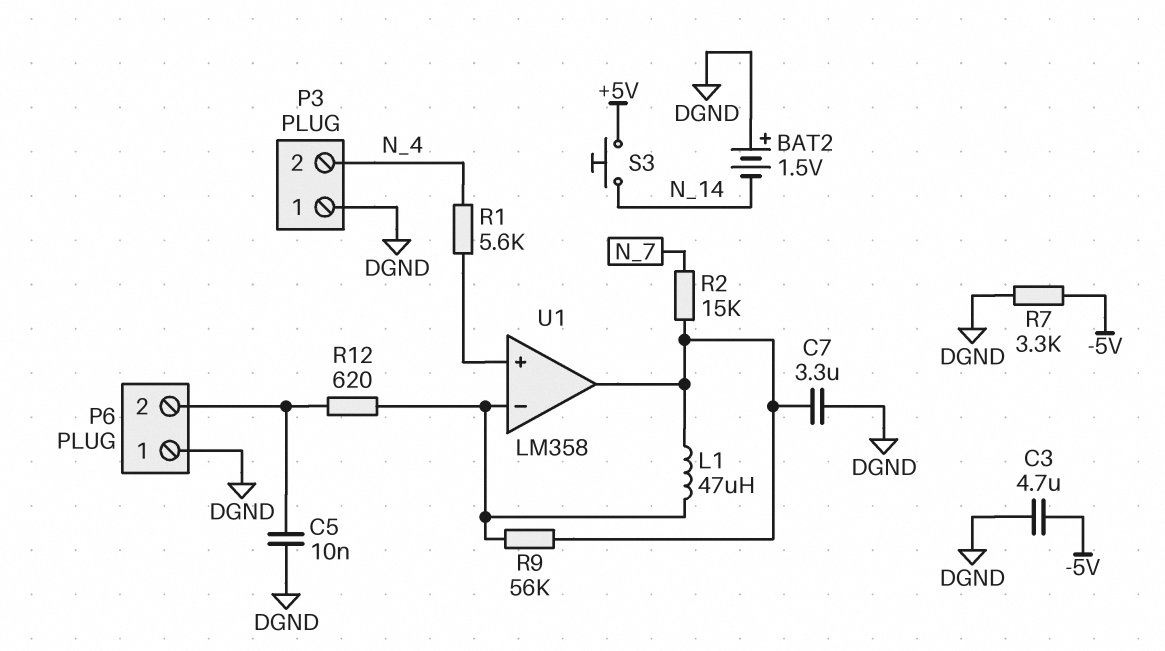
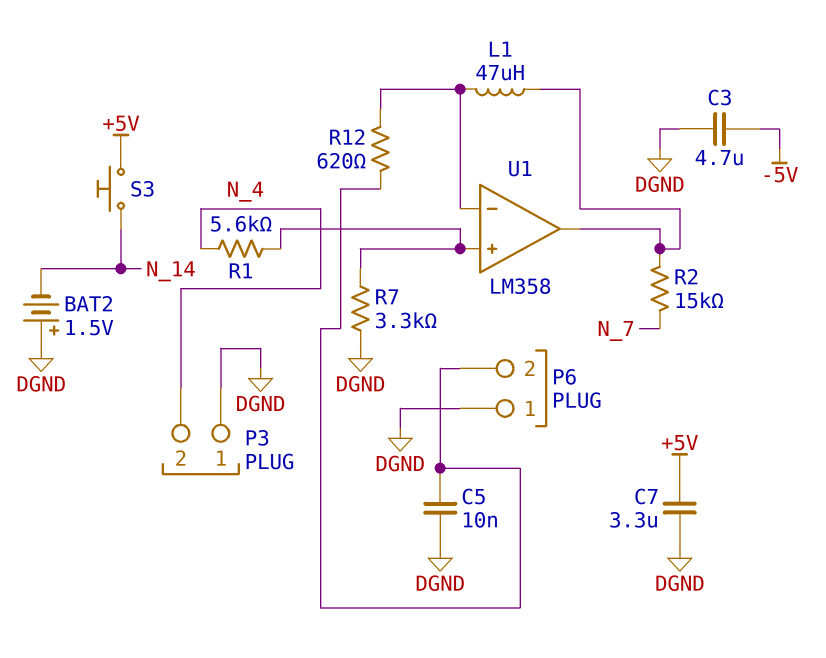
C7: 3.3uF (DGND, U1/out) -> 3.3uF (+5V, DGND)
R7: 3.3k (-5V, DGND) -> 3.3k (DGND, U1/in+)
R9: 56k (U1/in-, U1/out) -> none

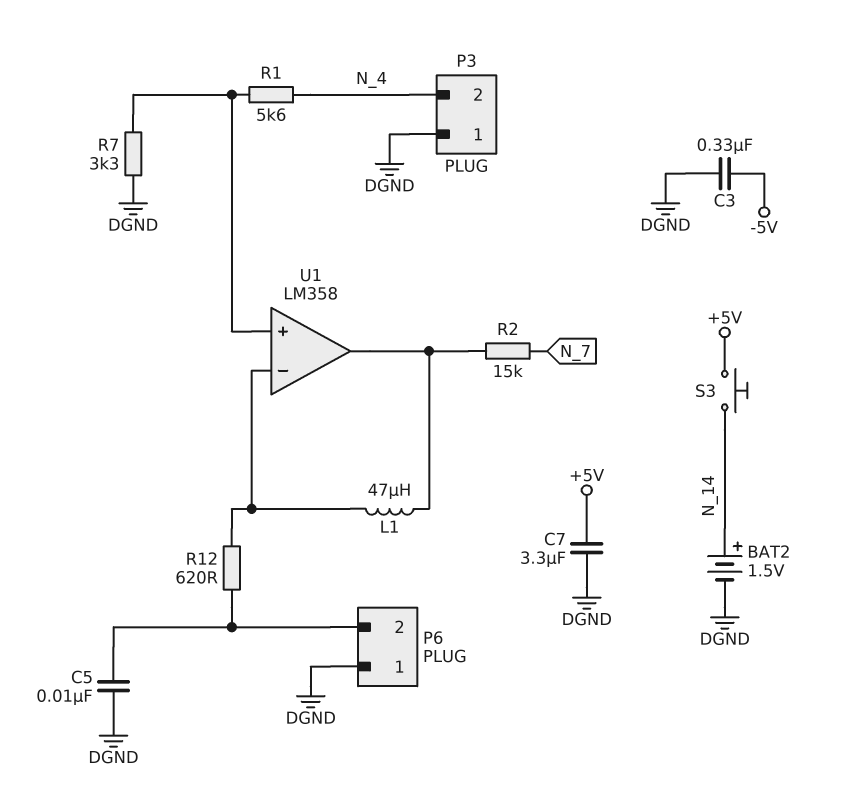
BAT2: 1.5V (plus DGND, minus N_14) -> 1.5V (plus N_14, minus DGND)
C3: 4.7uF (-5V, DGND) -> 330nF (-5V, DGND)

